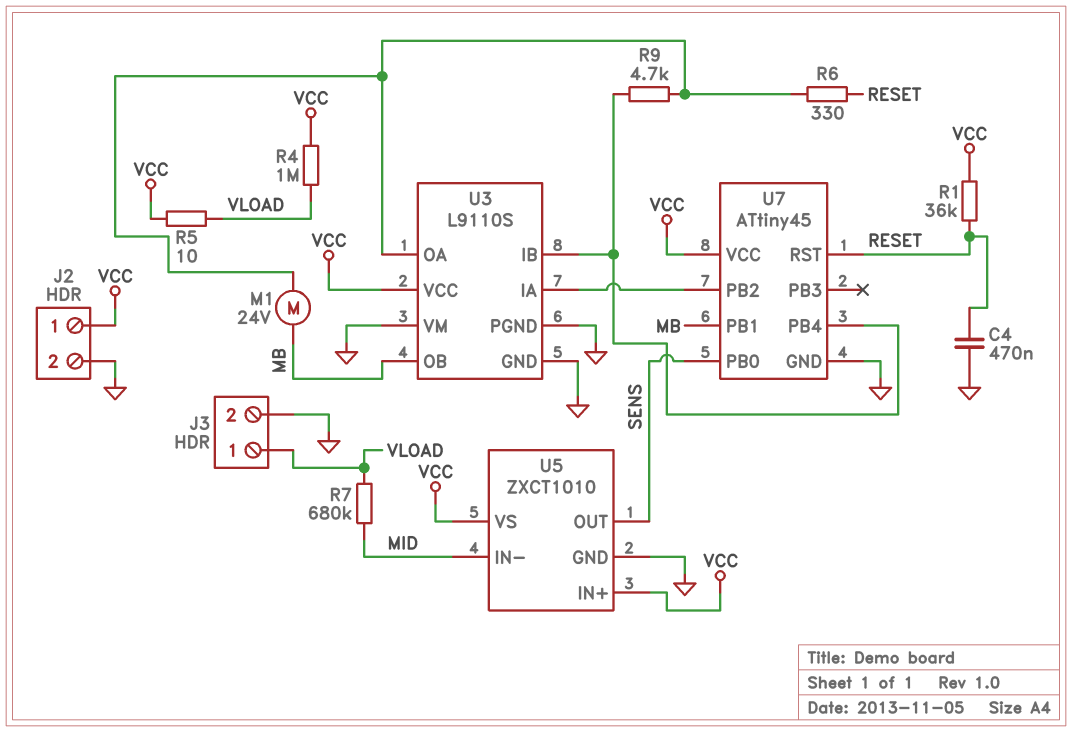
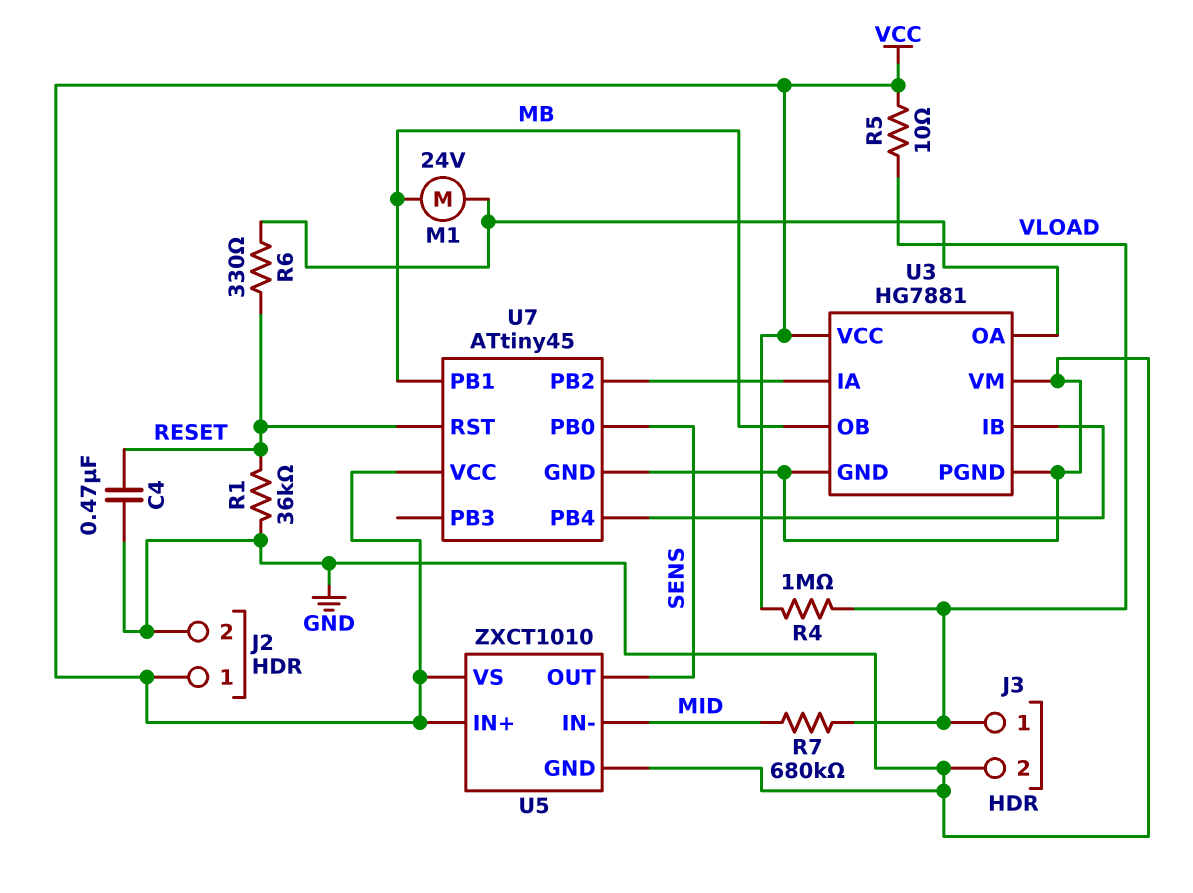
R1: 36k (RESET, VCC) -> 36k (GND, RESET)
R9: 4.7k (U3/IB, U3/OA) -> none
U3: L9110S -> HG7881

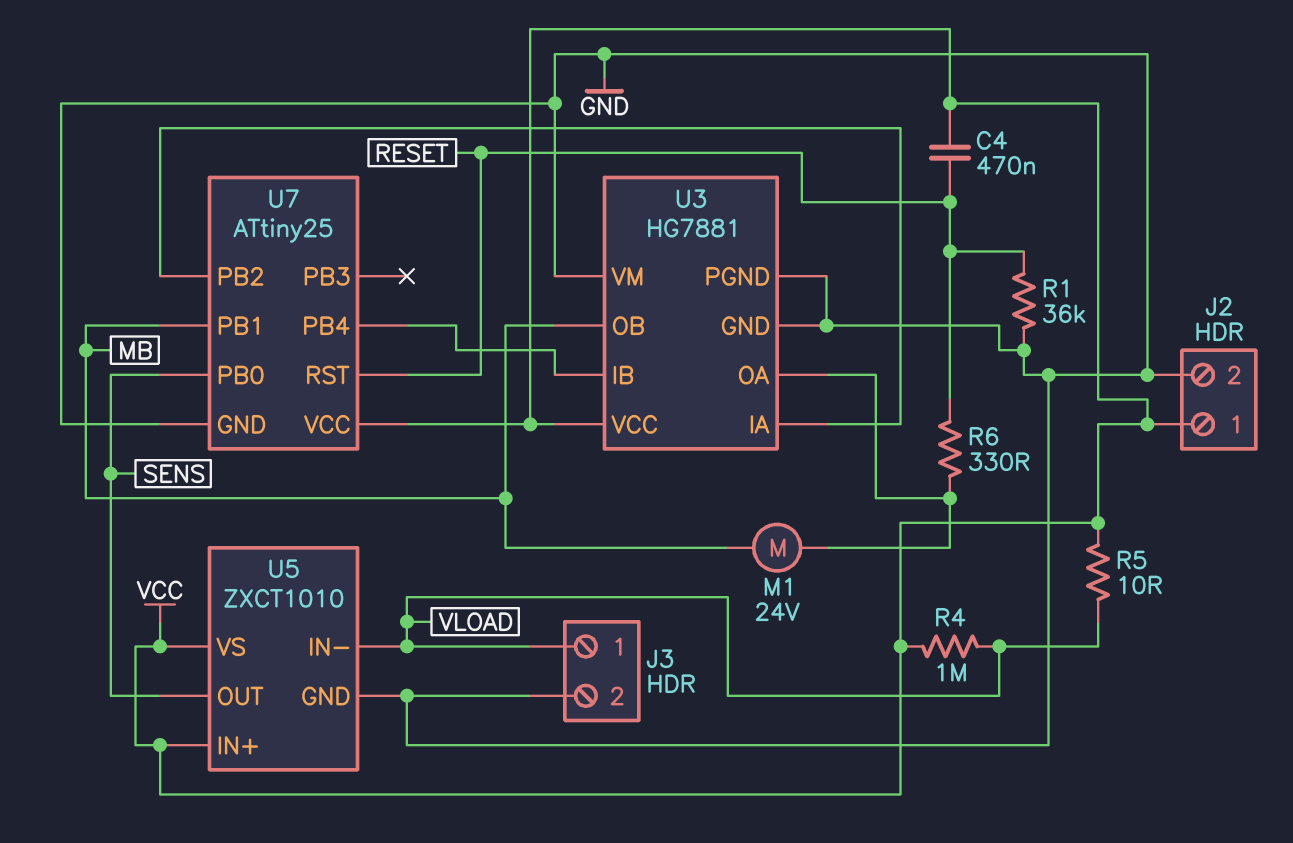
C4: 470nF (GND, RESET) -> 470nF (RESET, VCC)
R7: 680k (MID, VLOAD) -> none
U5 pin IN-: MID -> VLOAD
U7: ATtiny45 -> ATtiny25

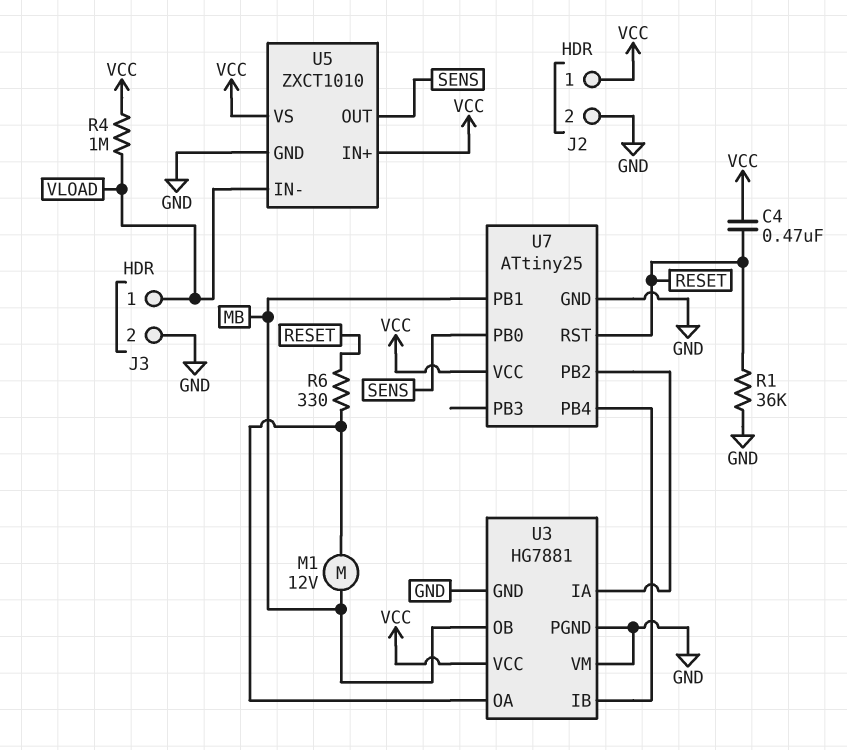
M1: motor 24V (MB, U3/OA) -> motor 12V (MB, U3/OA)
R5: 10 (VCC, VLOAD) -> none

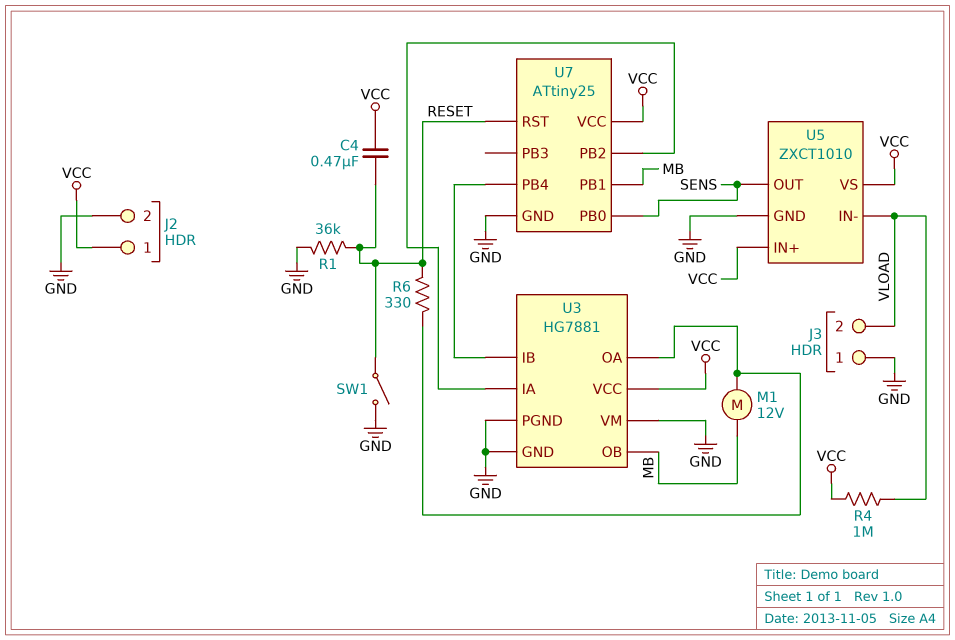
J3 pin 1: VLOAD -> GND
J3 pin 2: GND -> VLOAD
SW1: none -> switch (GND, RESET)

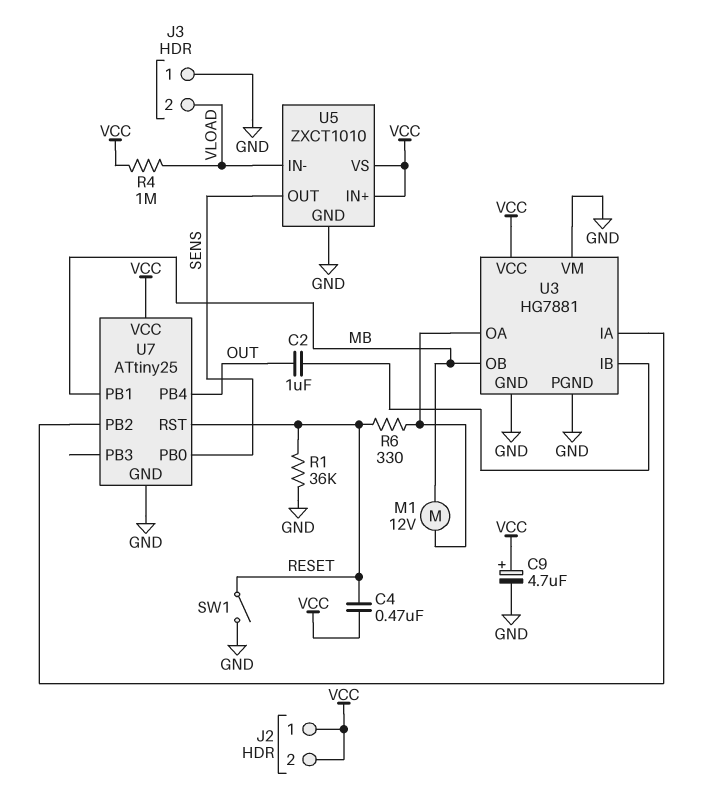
C2: none -> 1uF (OUT, U3/IB)
C9: none -> 4.7uF (plus VCC, minus GND)
J2 pin 2: GND -> VCC
U7 pin PB4: U3/IB -> OUT

